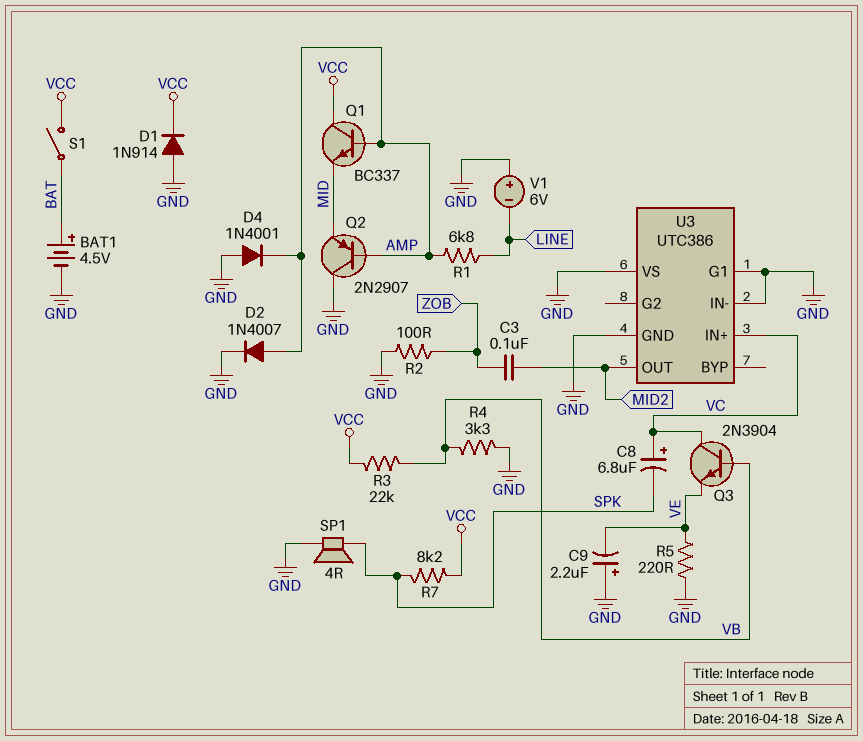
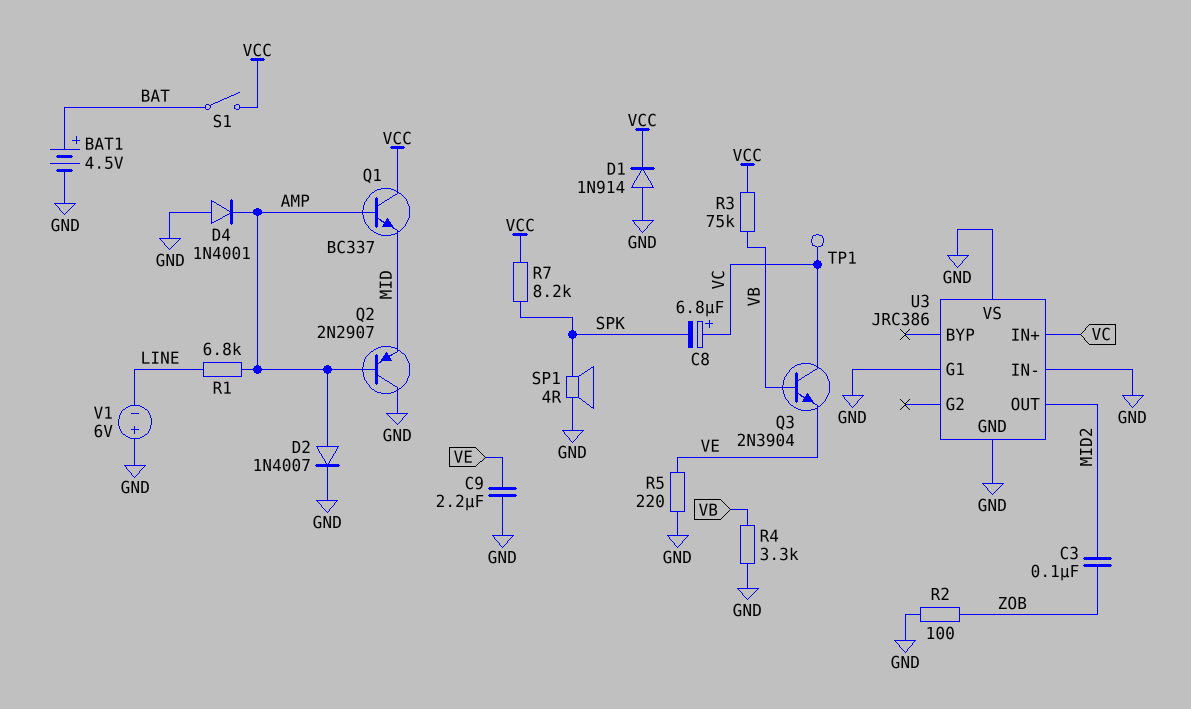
C9: 2.2uF (plus GND, minus VE) -> 2.2uF (GND, VE)
R3: 22k (VB, VCC) -> 75k (VB, VCC)
TP1: none -> test point (VC)
U3: UTC386 -> JRC386

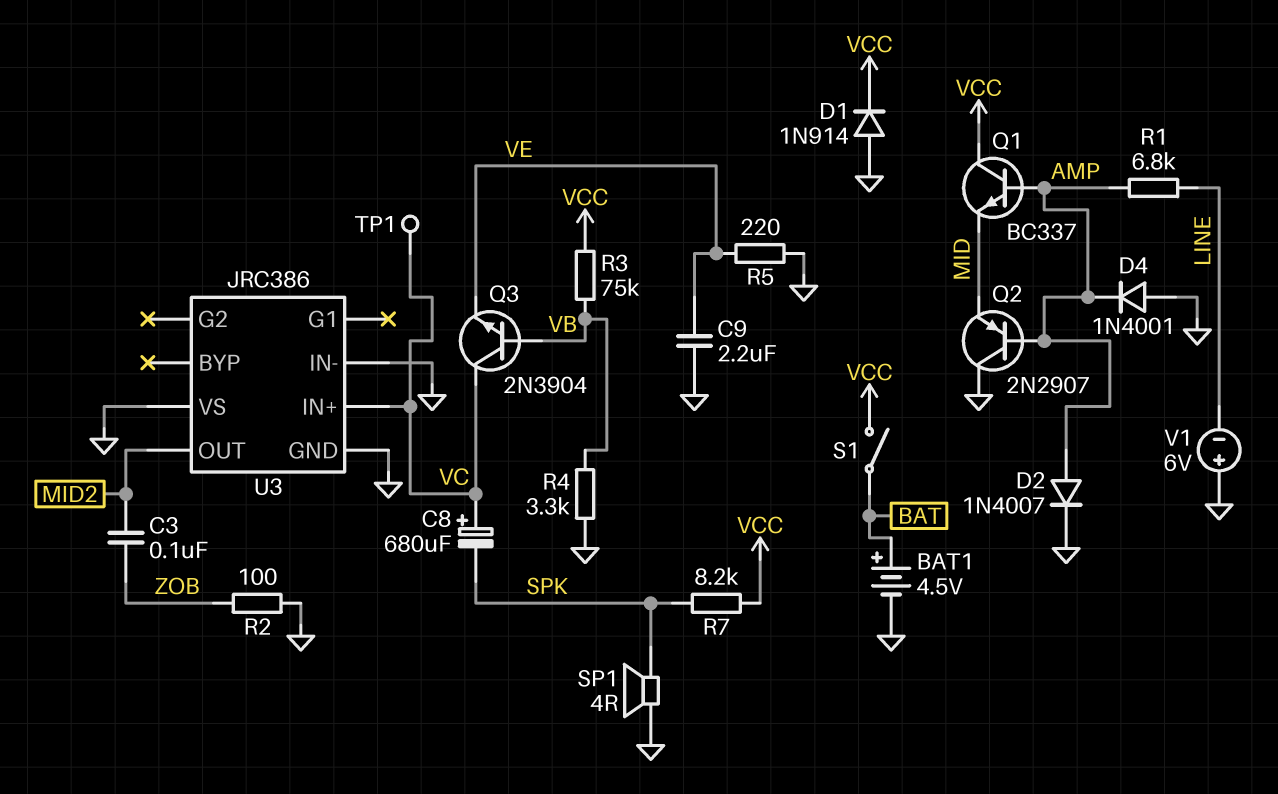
C8: 6.8uF (plus VC, minus SPK) -> 680uF (plus VC, minus SPK)
U3 pin G1: GND -> none

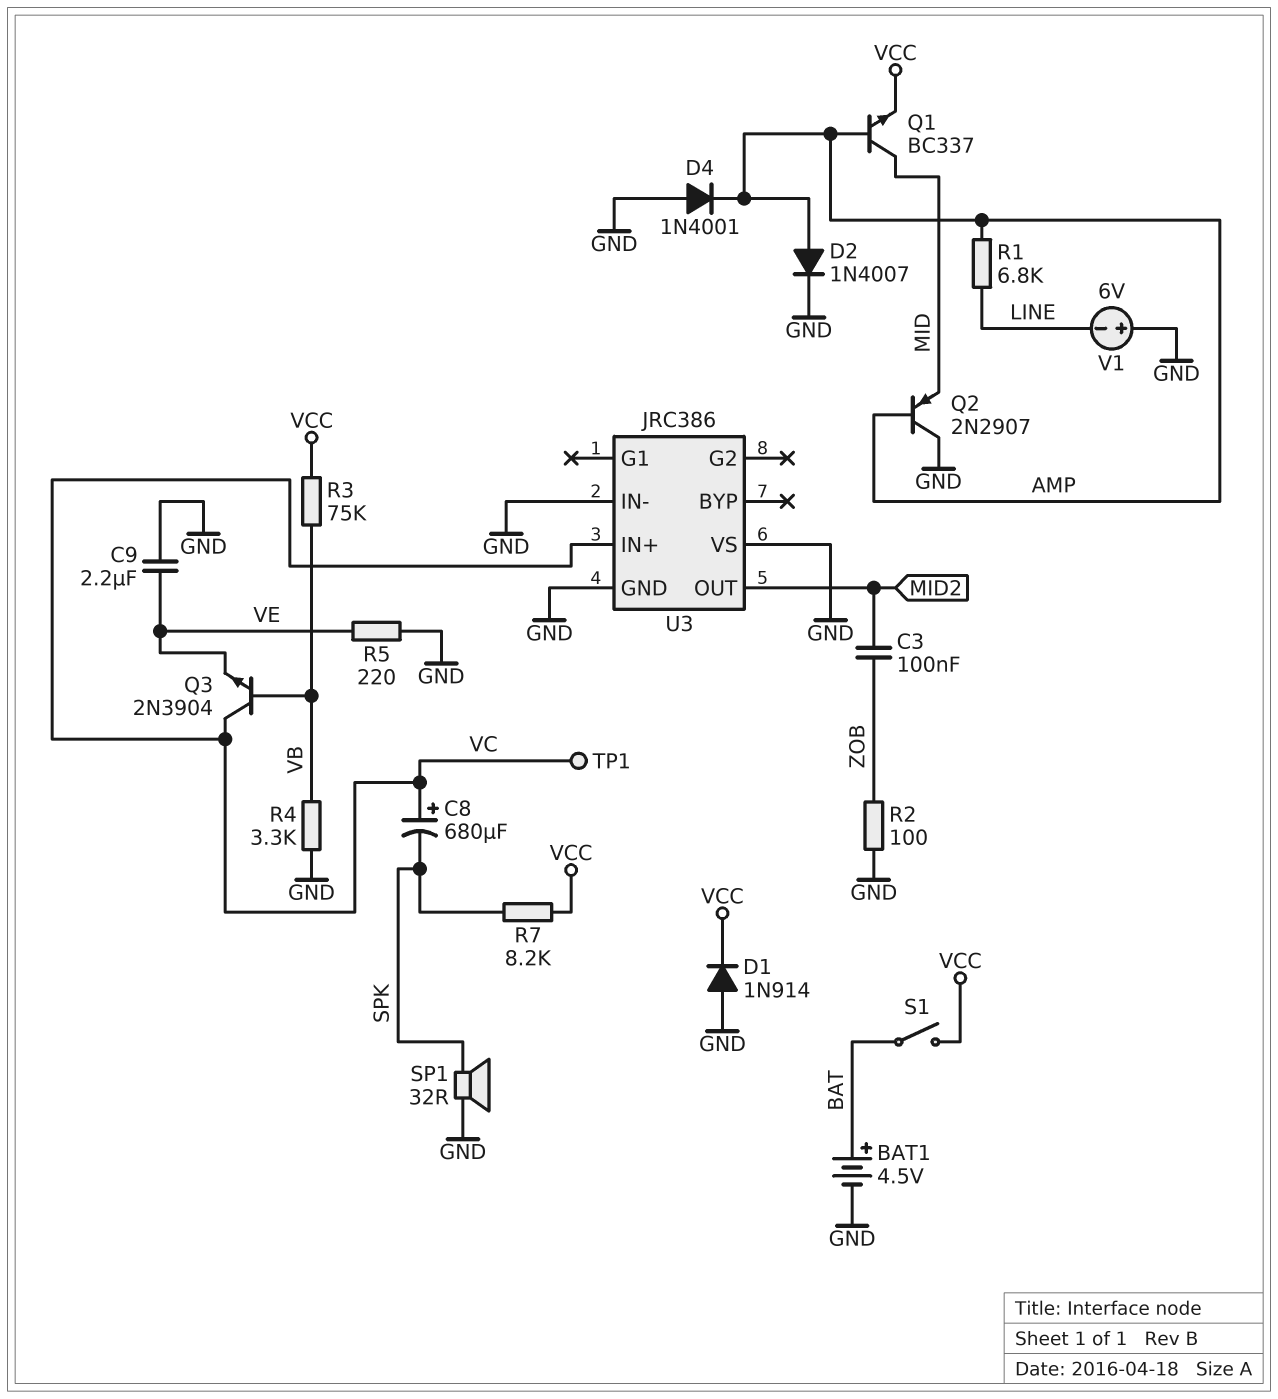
Q1: NPN BC337 (B AMP, C VCC, E MID) -> NPN BC337 (B AMP, C MID, E VCC)
SP1: speaker 4R (GND, SPK) -> speaker 32R (GND, SPK)

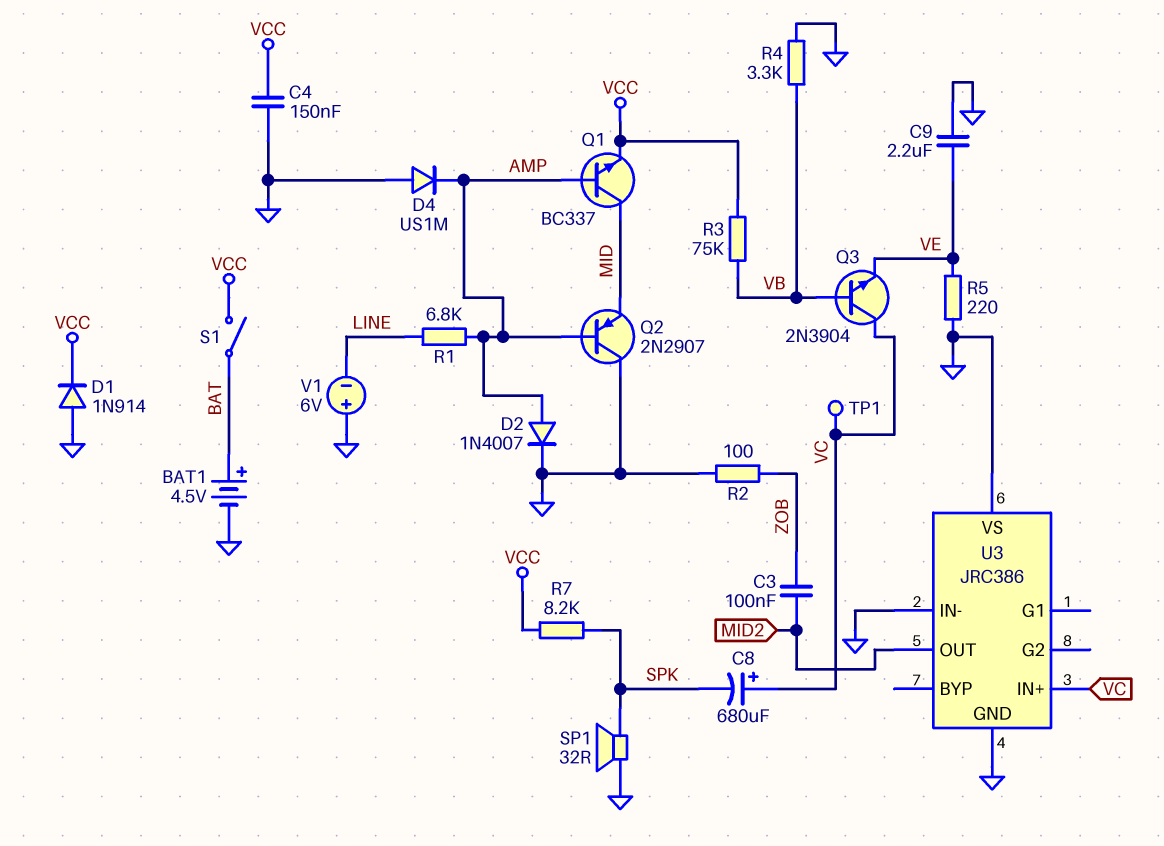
C4: none -> 150nF (GND, VCC)
D4: diode 1N4001 (A GND, K AMP) -> diode US1M (A GND, K AMP)

